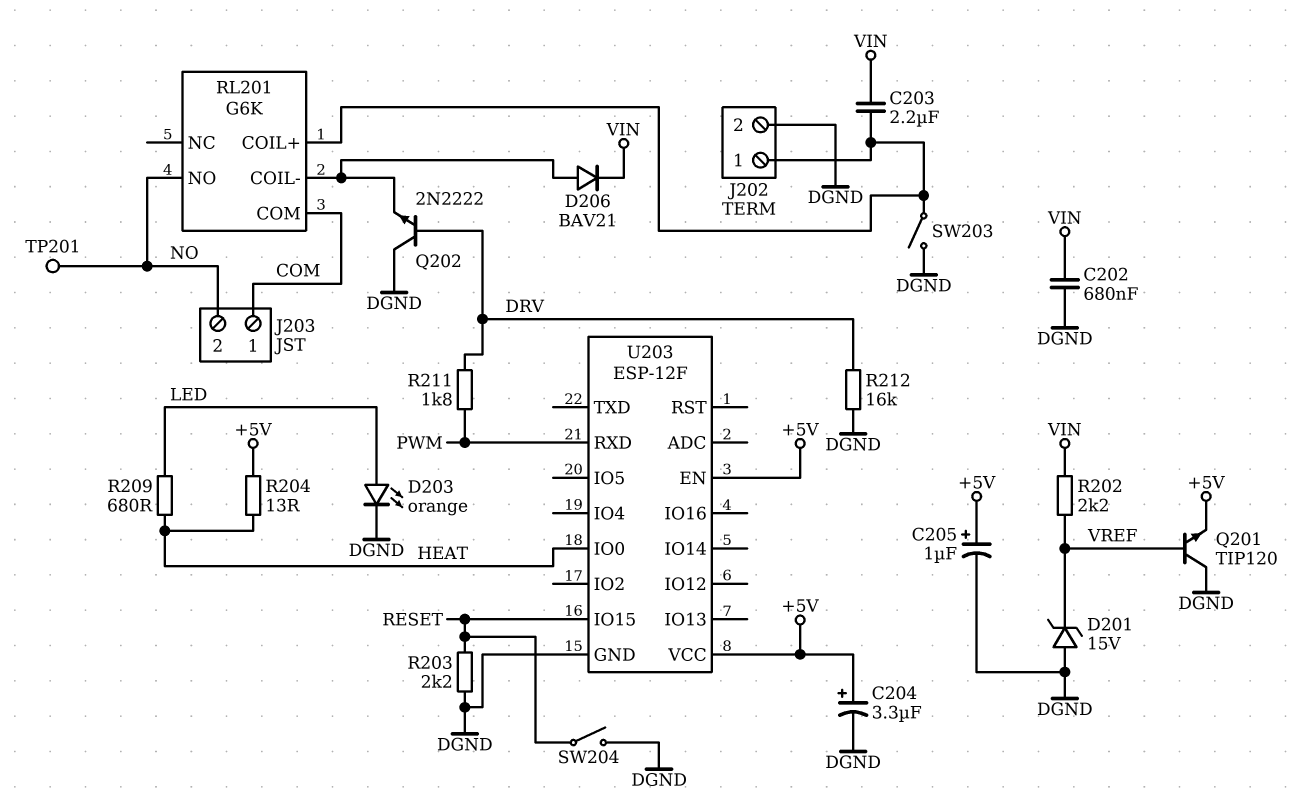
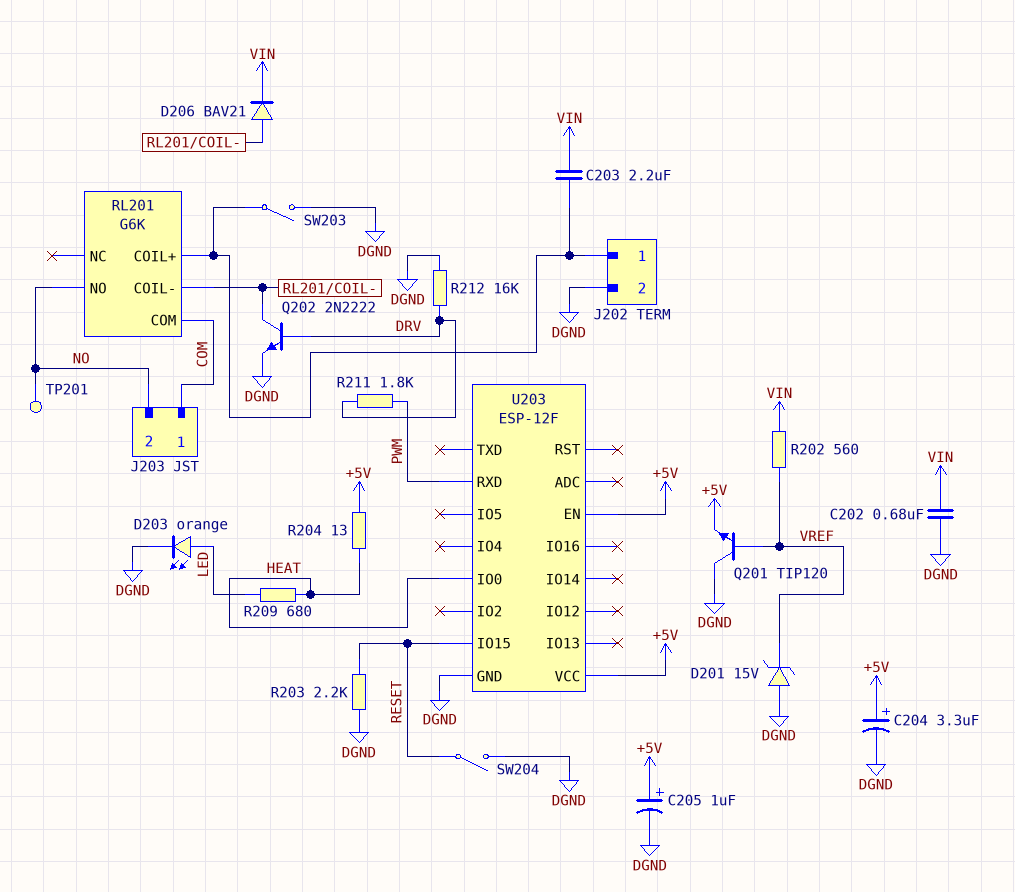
Q202: NPN 2N2222 (B DRV, C DGND, E RL201/COIL-) -> NPN 2N2222 (B DRV, C RL201/COIL-, E DGND)
R202: 2.2k (VIN, VREF) -> 560 (VIN, VREF)

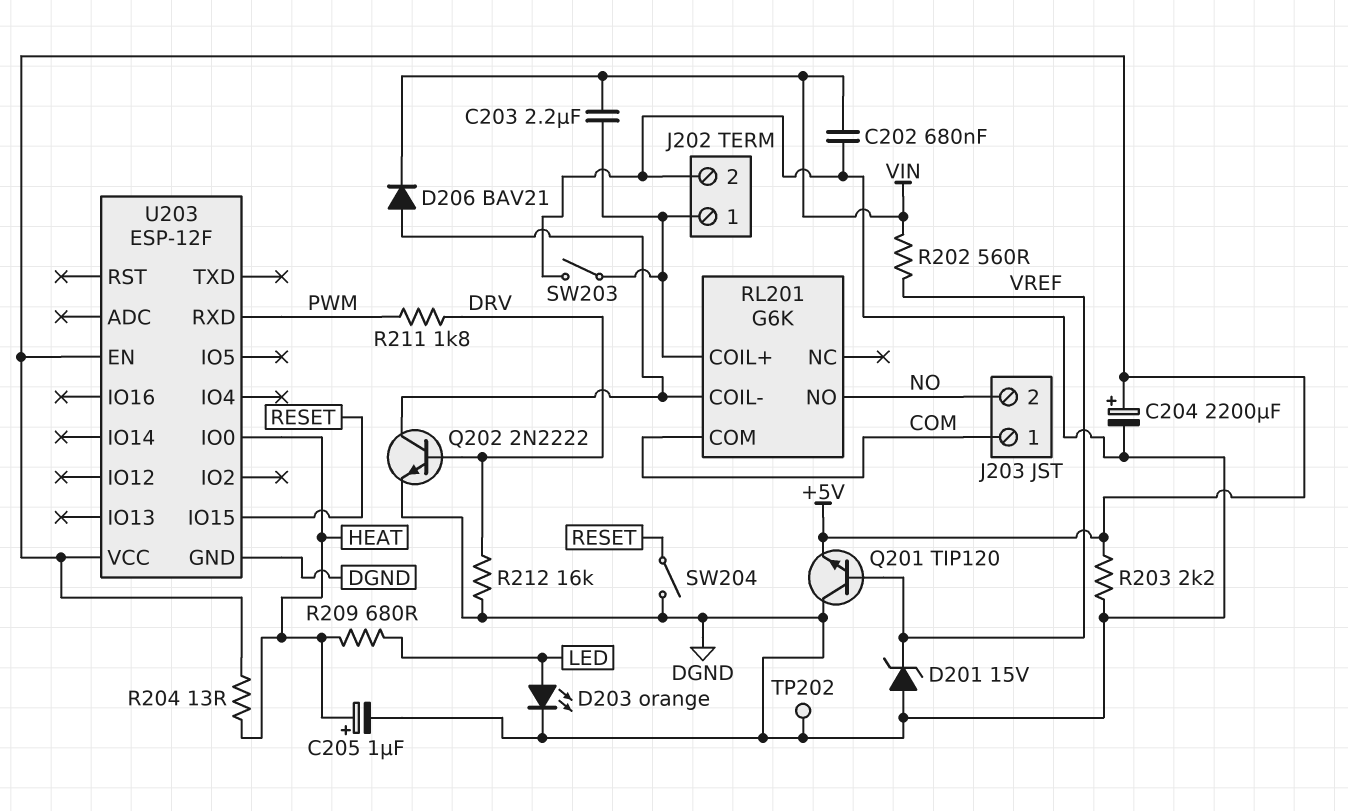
C204: 3.3uF (plus +5V, minus DGND) -> 2200uF (plus +5V, minus DGND)
C205: 1uF (plus +5V, minus DGND) -> 1uF (plus HEAT, minus DGND)
R203: 2.2k (DGND, RESET) -> 2.2k (+5V, DGND)
TP201: test point (NO) -> none
TP202: none -> test point (DGND)

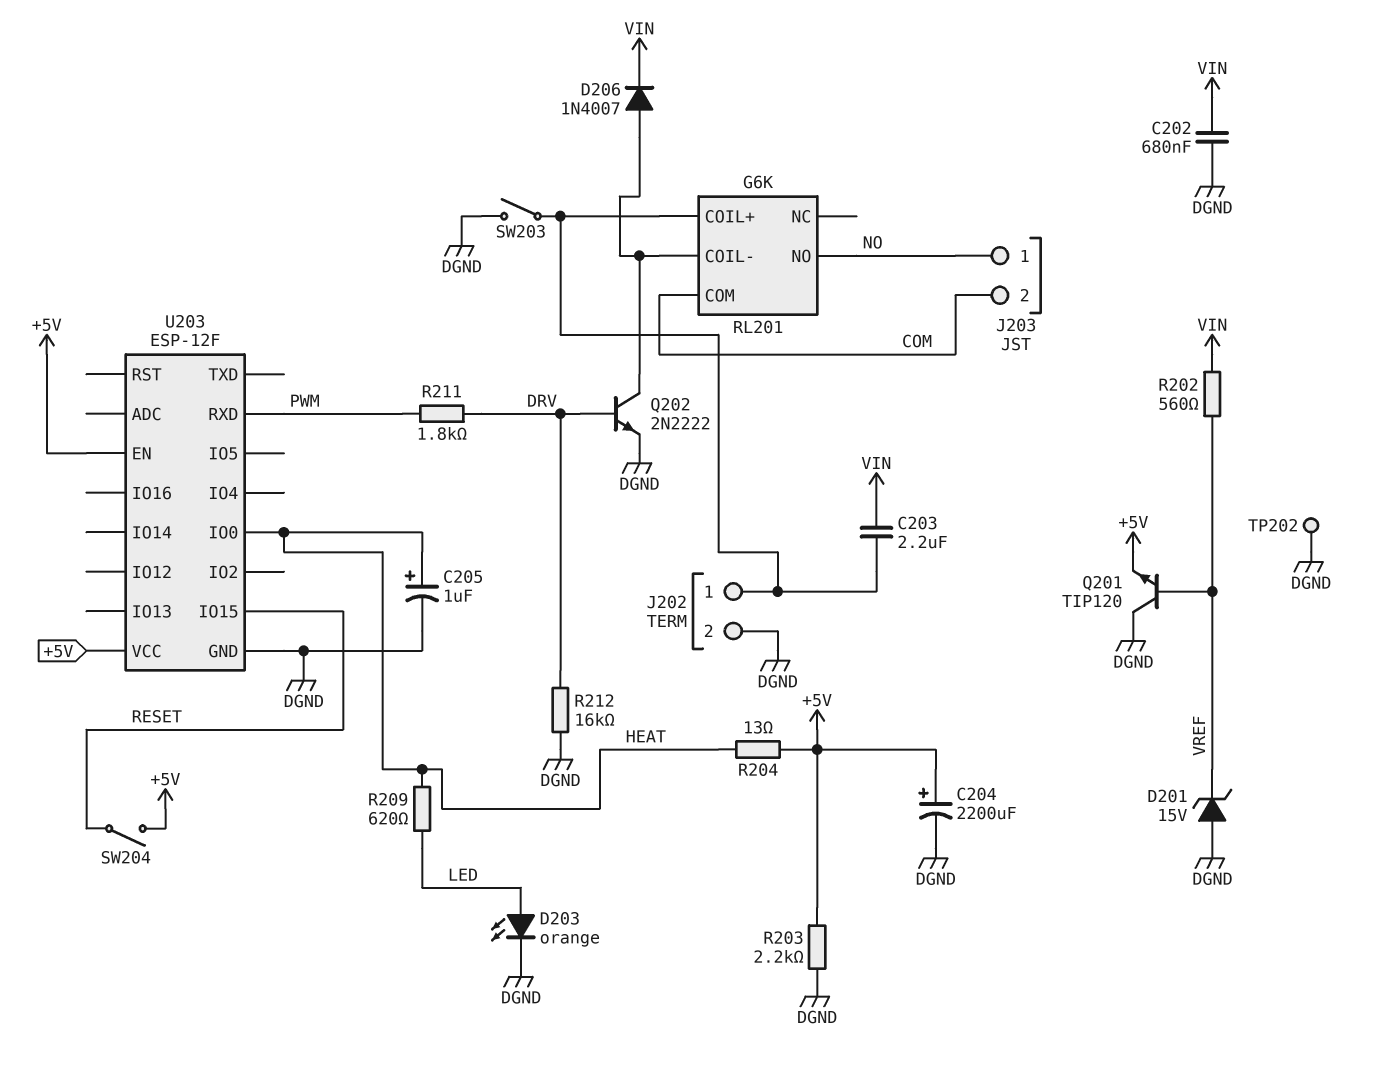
D206: diode BAV21 (A RL201/COIL-, K VIN) -> diode 1N4007 (A RL201/COIL-, K VIN)
J203 pin 1: COM -> NO
J203 pin 2: NO -> COM
R209: 680 (HEAT, LED) -> 620 (HEAT, LED)
SW204: switch (DGND, RESET) -> switch (+5V, RESET)

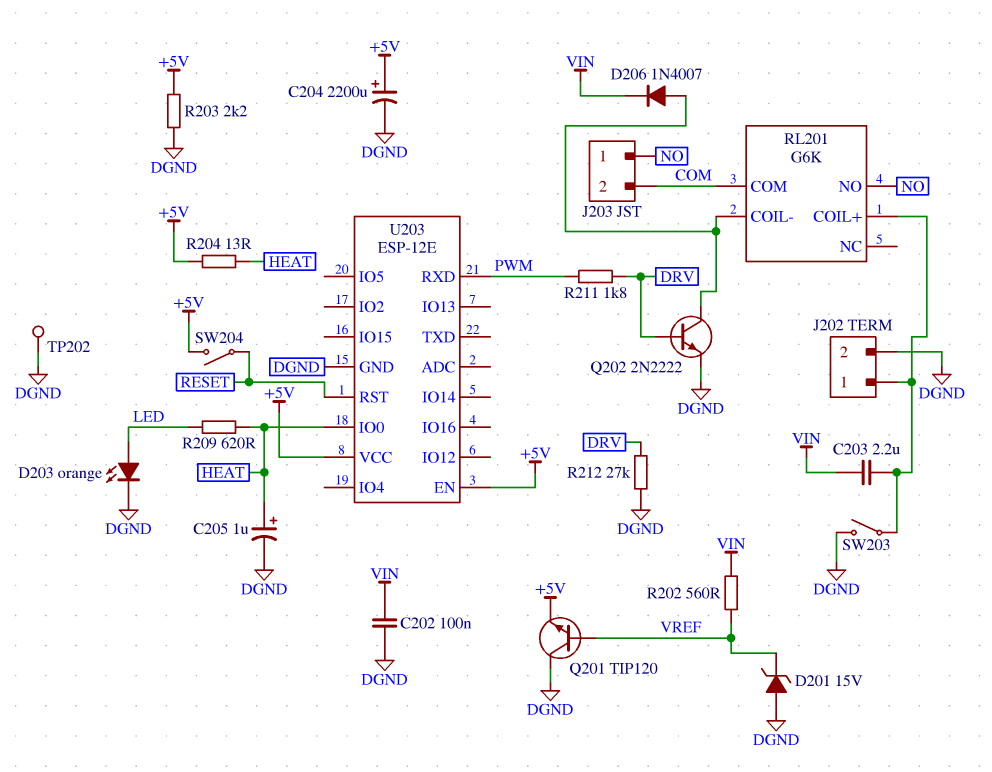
C202: 680nF (DGND, VIN) -> 100nF (DGND, VIN)
R212: 16k (DGND, DRV) -> 27k (DGND, DRV)
U203: ESP-12F -> ESP-12E
U203 pin IO15: RESET -> none
U203 pin RST: none -> RESET

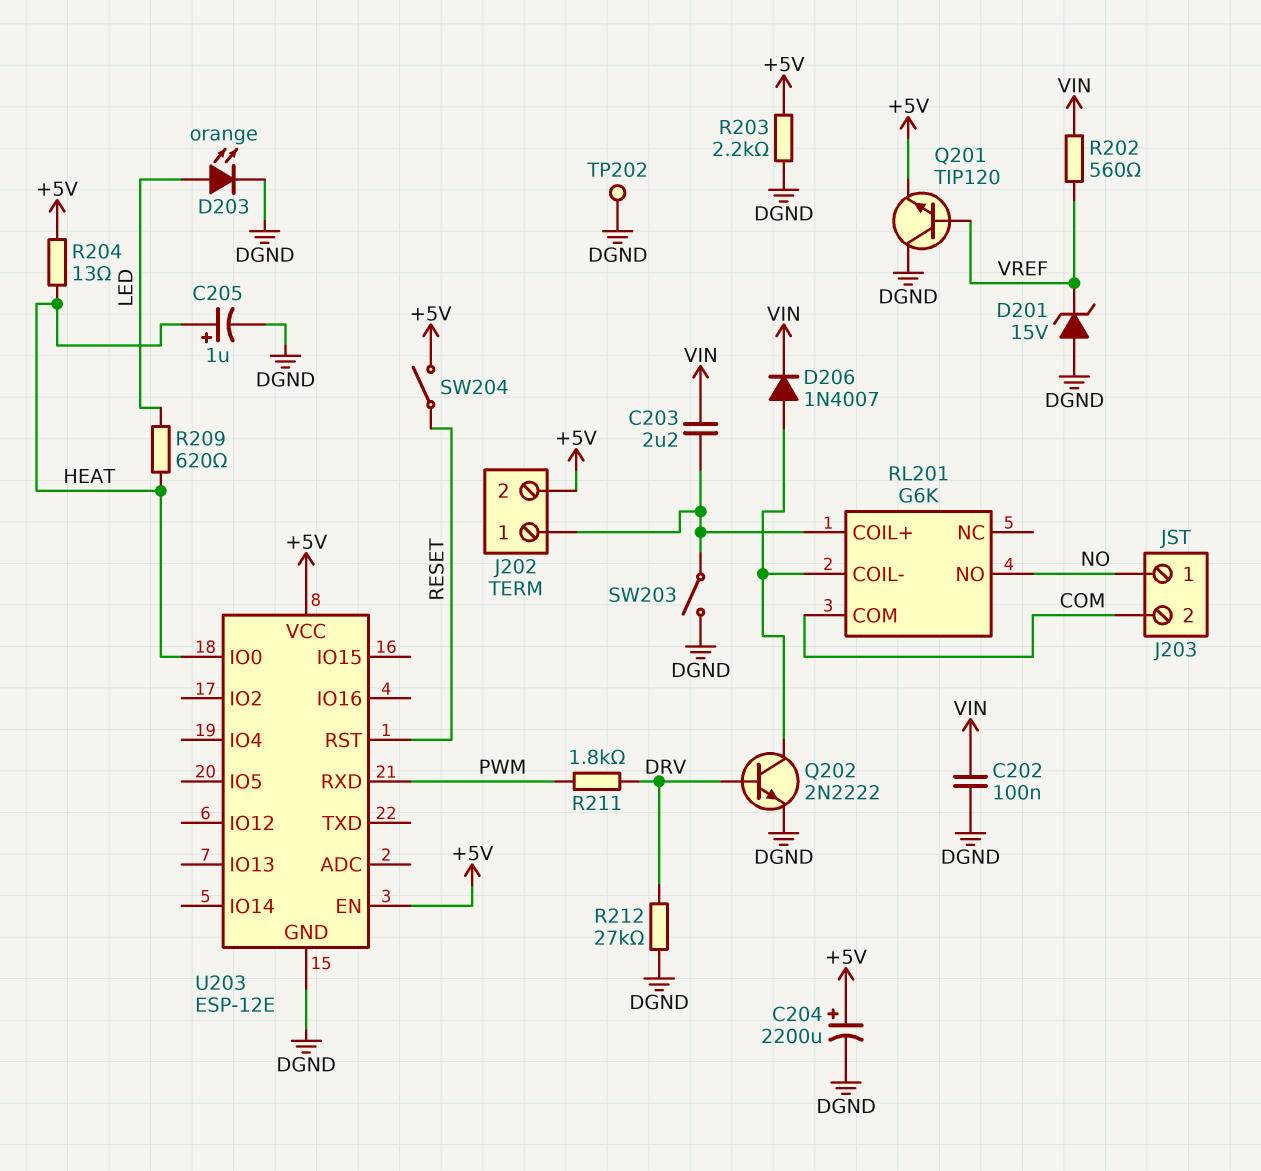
J202 pin 2: DGND -> +5V

